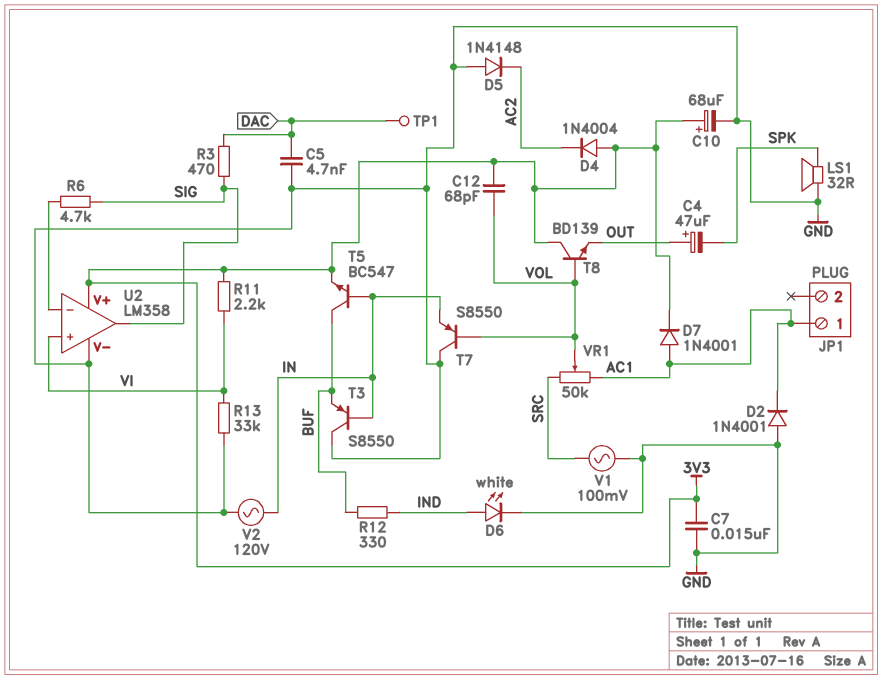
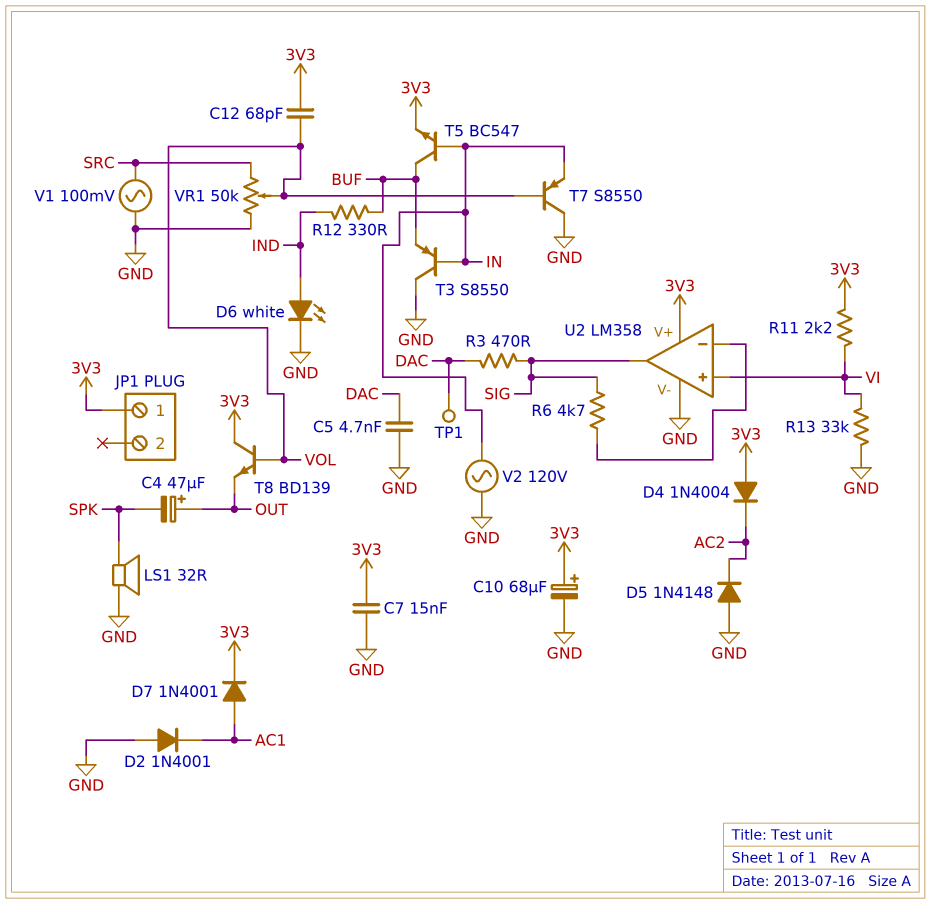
JP1 pin 1: AC1 -> 3V3
VR1: 50k (AC1, SRC, wiper VOL) -> 50k (GND, SRC, wiper VOL)

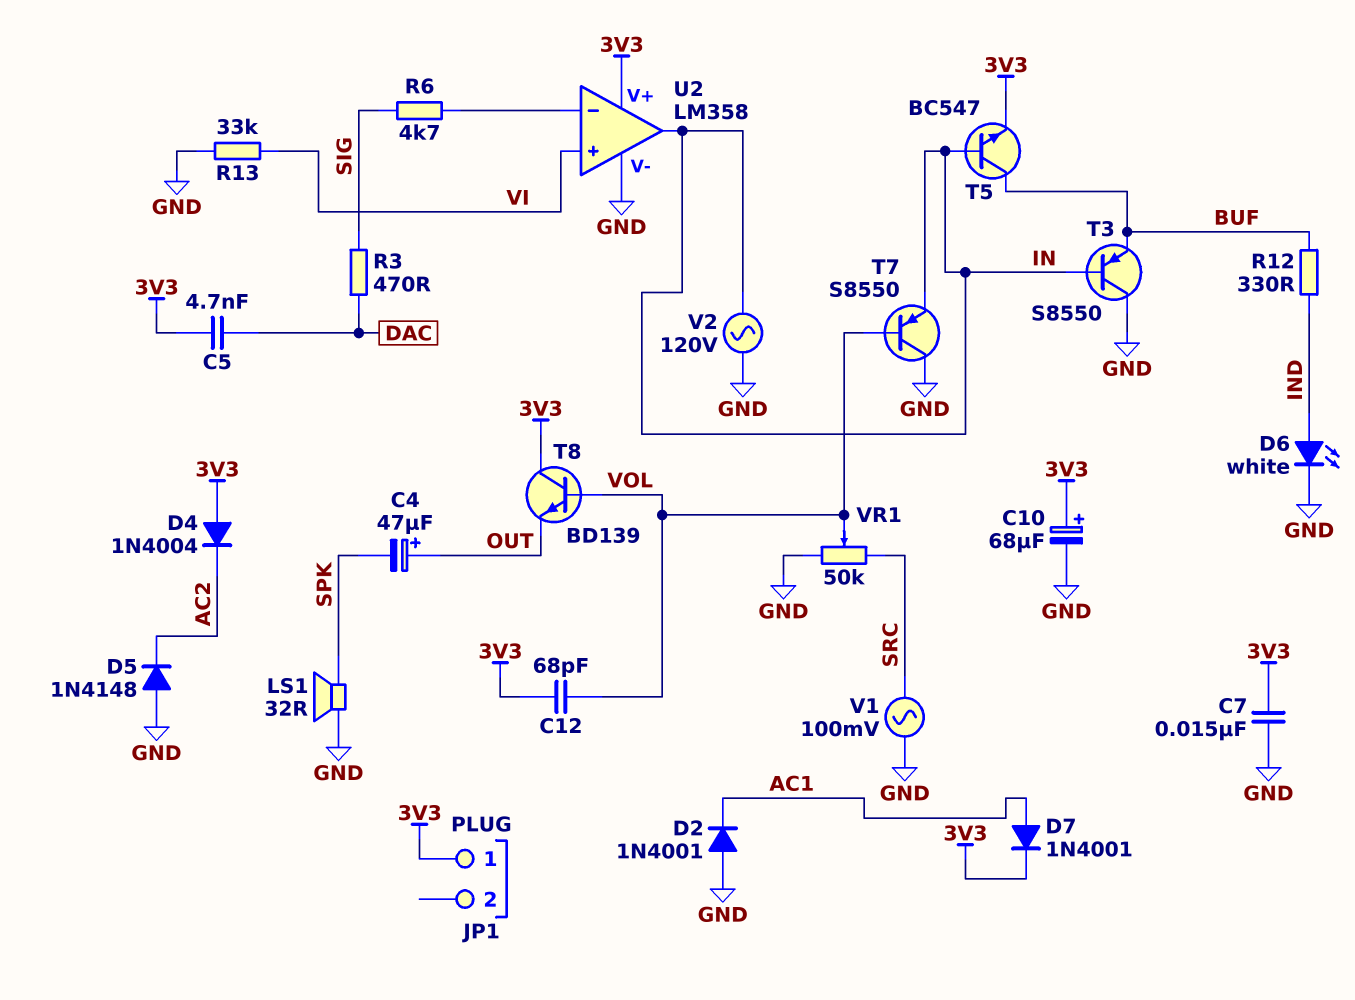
C5: 4.7nF (DAC, GND) -> 4.7nF (3V3, DAC)
R11: 2.2k (3V3, VI) -> none
TP1: test point (DAC) -> none
U2 pin out: SIG -> IN

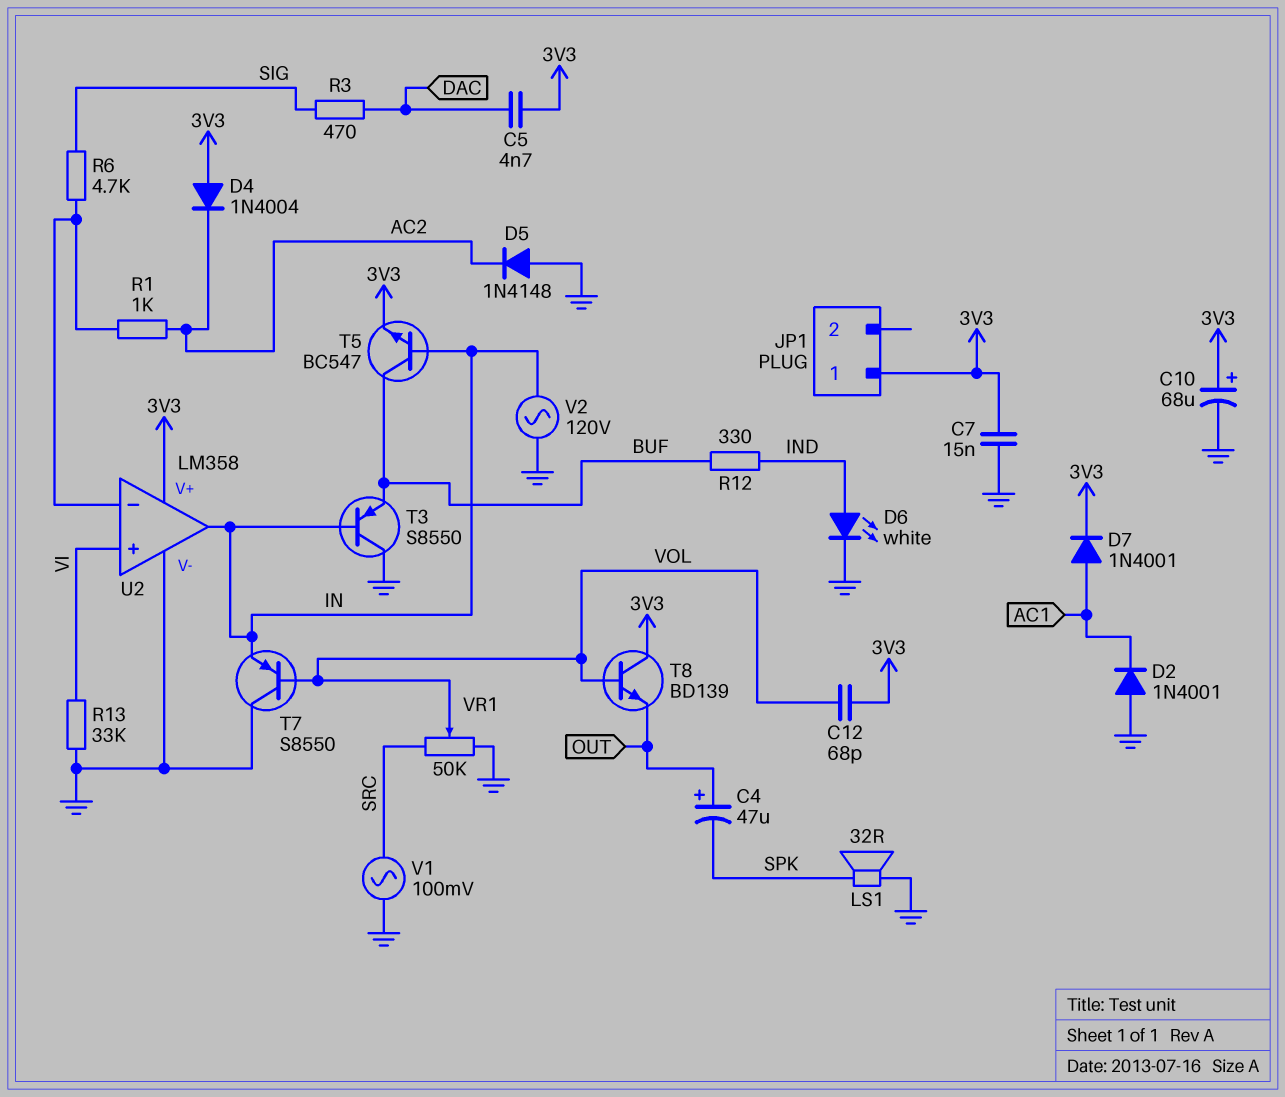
R1: none -> 1k (AC2, U2/in-)

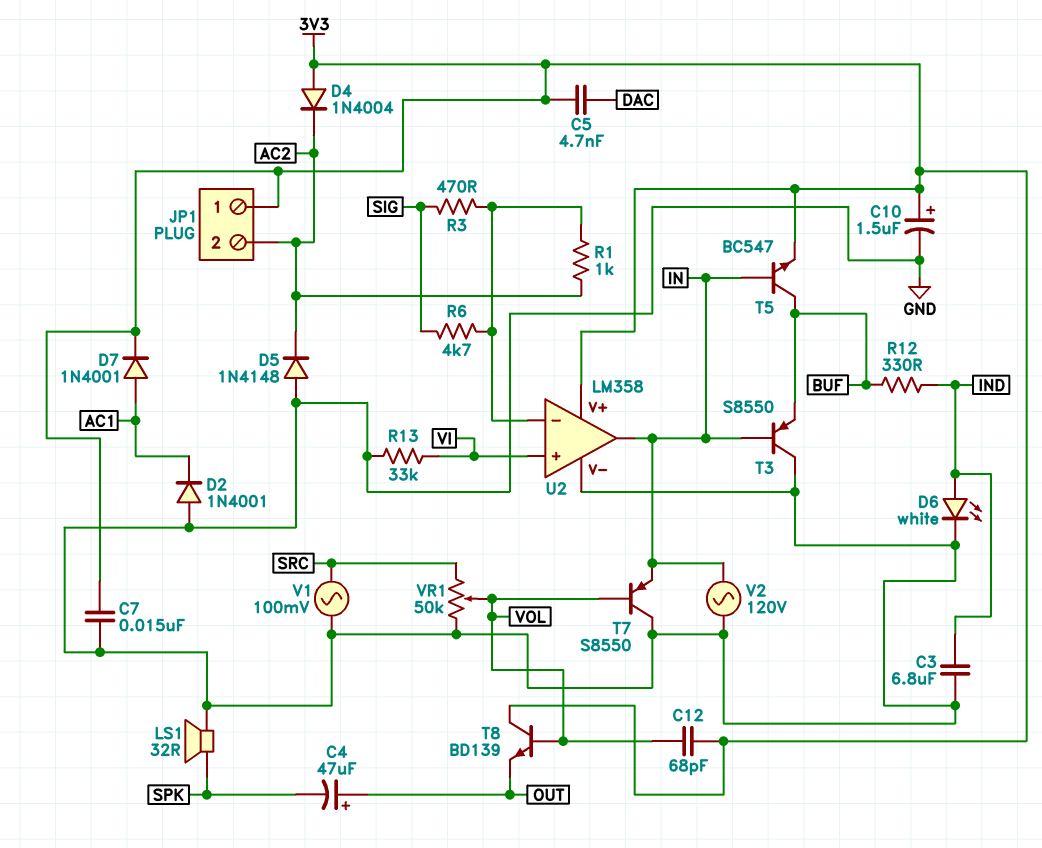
C3: none -> 6.8uF (GND, IND)
C10: 68uF (plus 3V3, minus GND) -> 1.5uF (plus 3V3, minus GND)
JP1 pin 2: none -> AC2
R3: 470 (DAC, SIG) -> 470 (SIG, U2/in-)

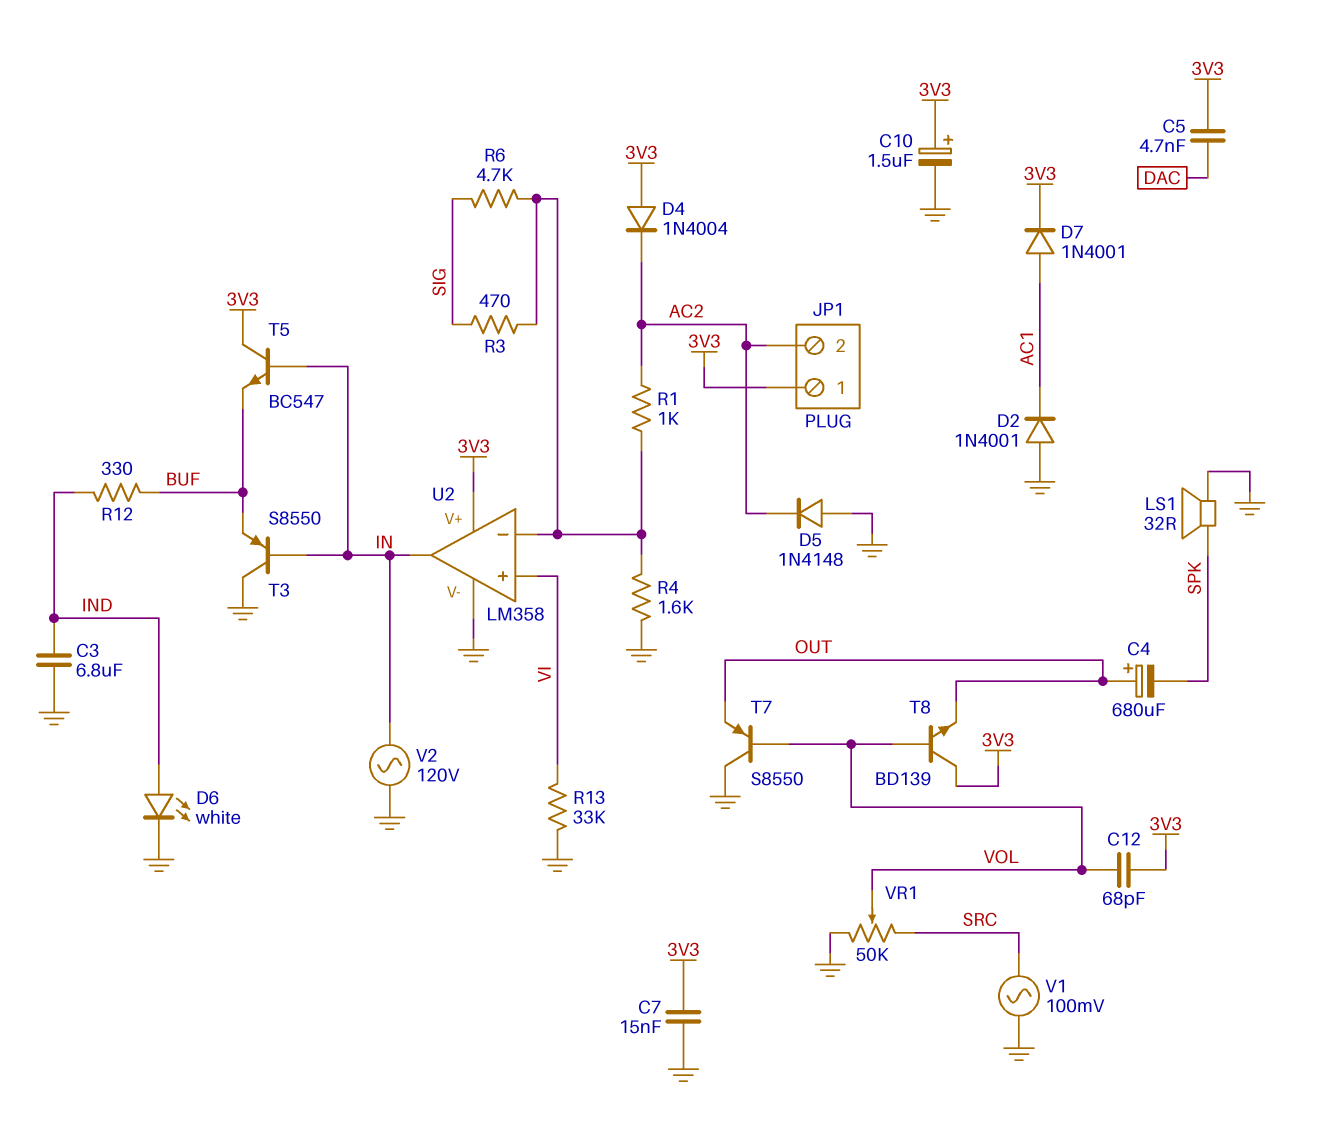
C4: 47uF (plus OUT, minus SPK) -> 680uF (plus OUT, minus SPK)
R4: none -> 1.6k (GND, U2/in-)
T5: NPN BC547 (B IN, C BUF, E 3V3) -> NPN BC547 (B IN, C 3V3, E BUF)
T7: PNP S8550 (B VOL, C GND, E IN) -> PNP S8550 (B VOL, C GND, E OUT)

